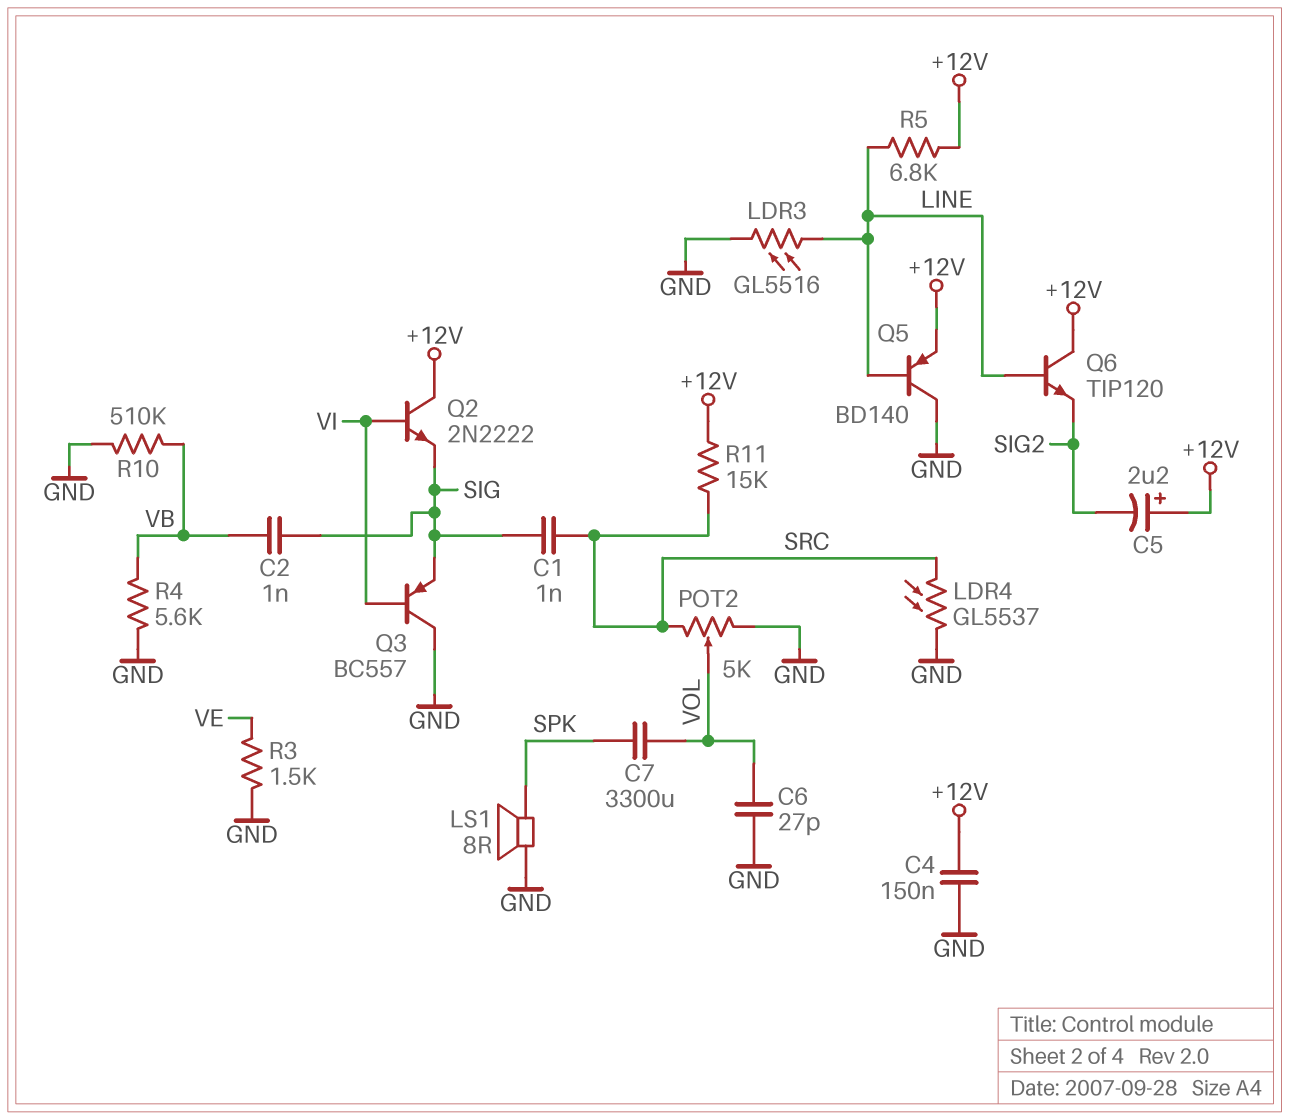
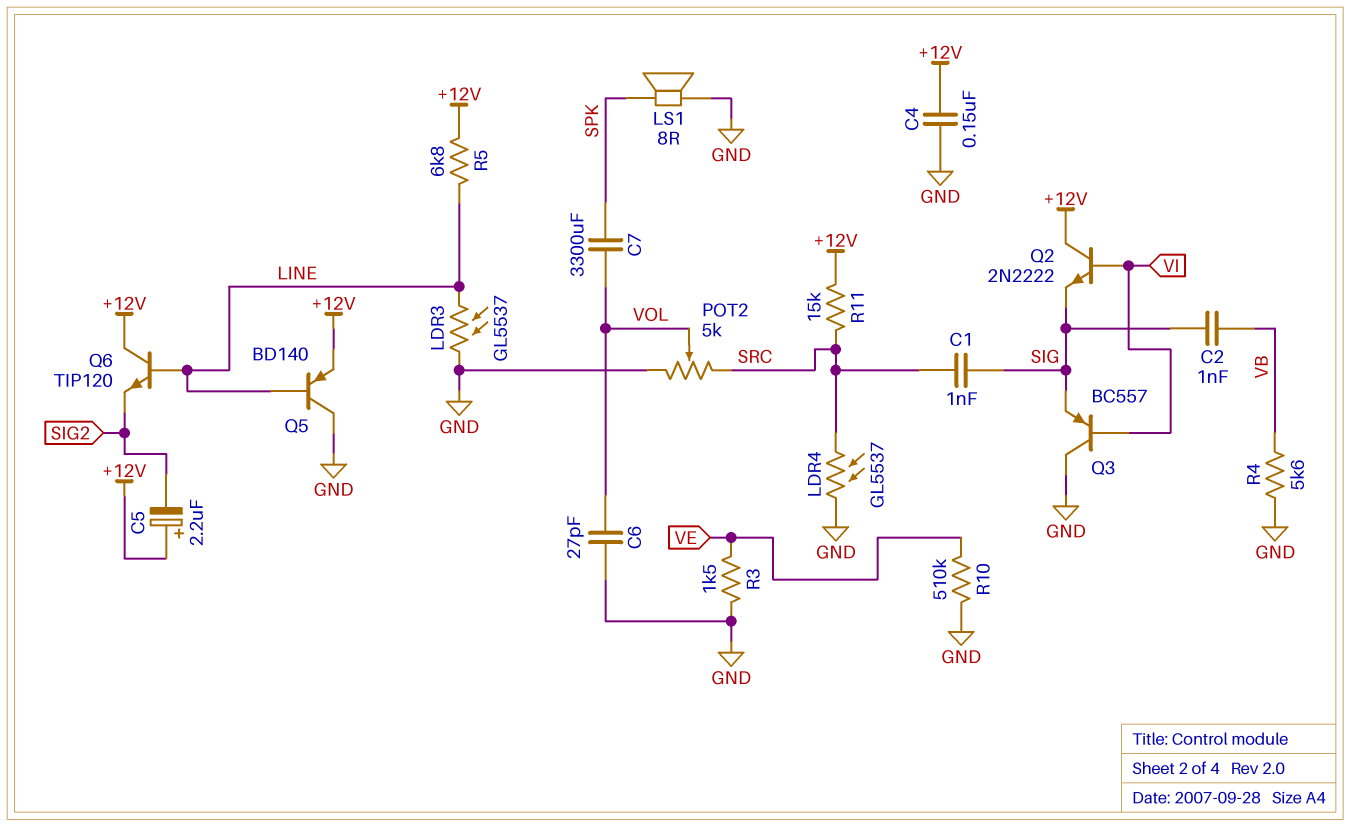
LDR3: GL5516 (GND, LINE) -> GL5537 (GND, LINE)
R10: 510k (GND, VB) -> 510k (GND, VE)

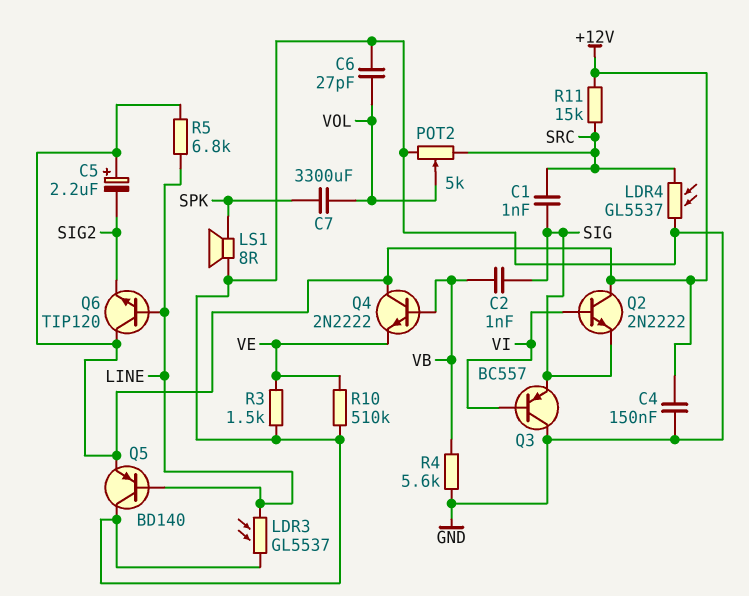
Q4: none -> NPN 2N2222 (B VB, C +12V, E VE)

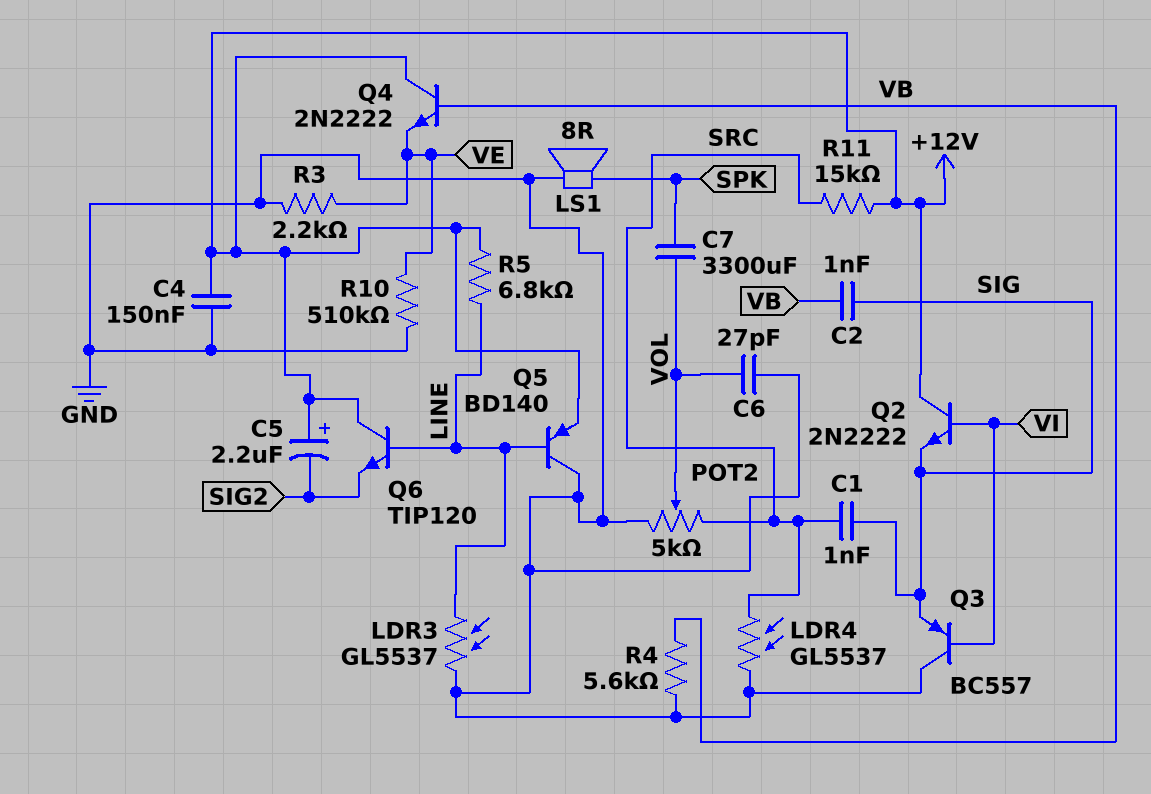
R3: 1.5k (GND, VE) -> 2.2k (GND, VE)

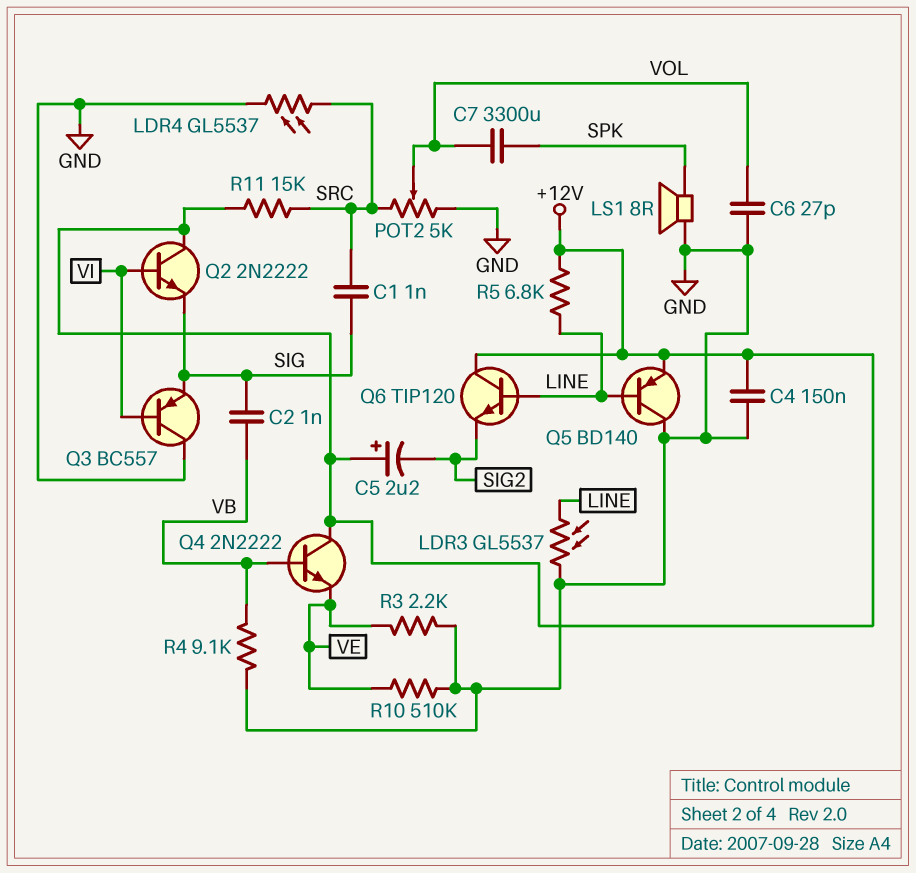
R4: 5.6k (GND, VB) -> 9.1k (GND, VB)

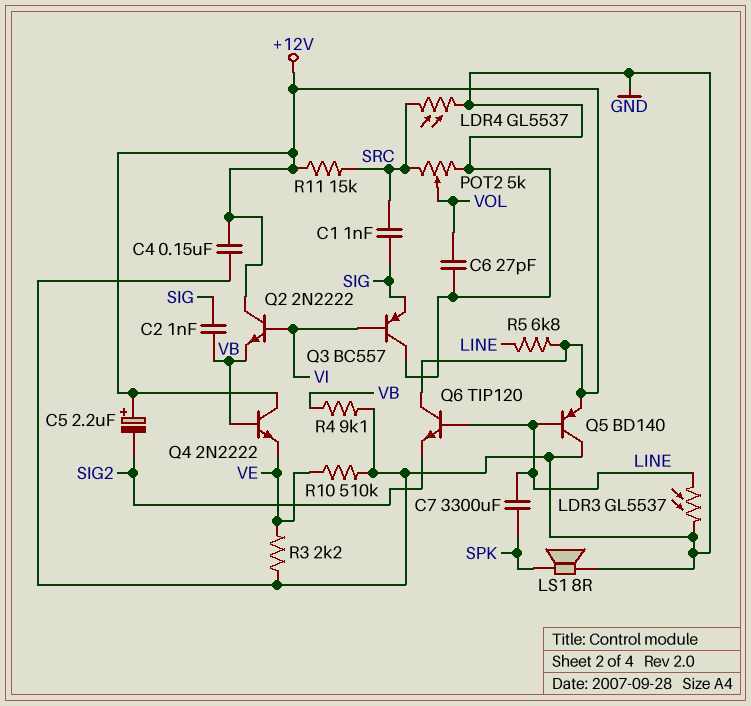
C7: 3300uF (SPK, VOL) -> 3300uF (LINE, SPK)
Q2: NPN 2N2222 (B VI, C +12V, E SIG) -> NPN 2N2222 (B VI, C +12V, E VB)

